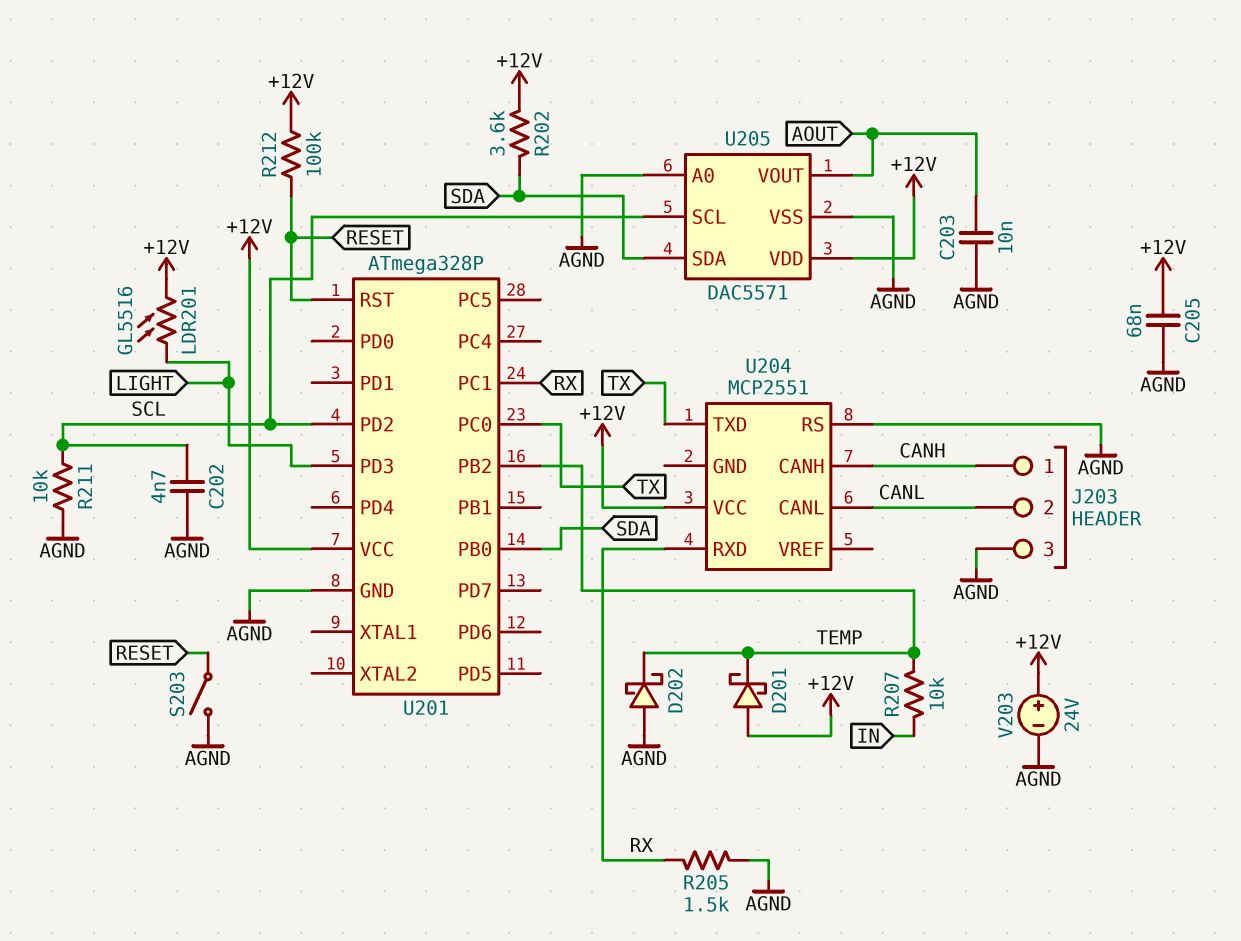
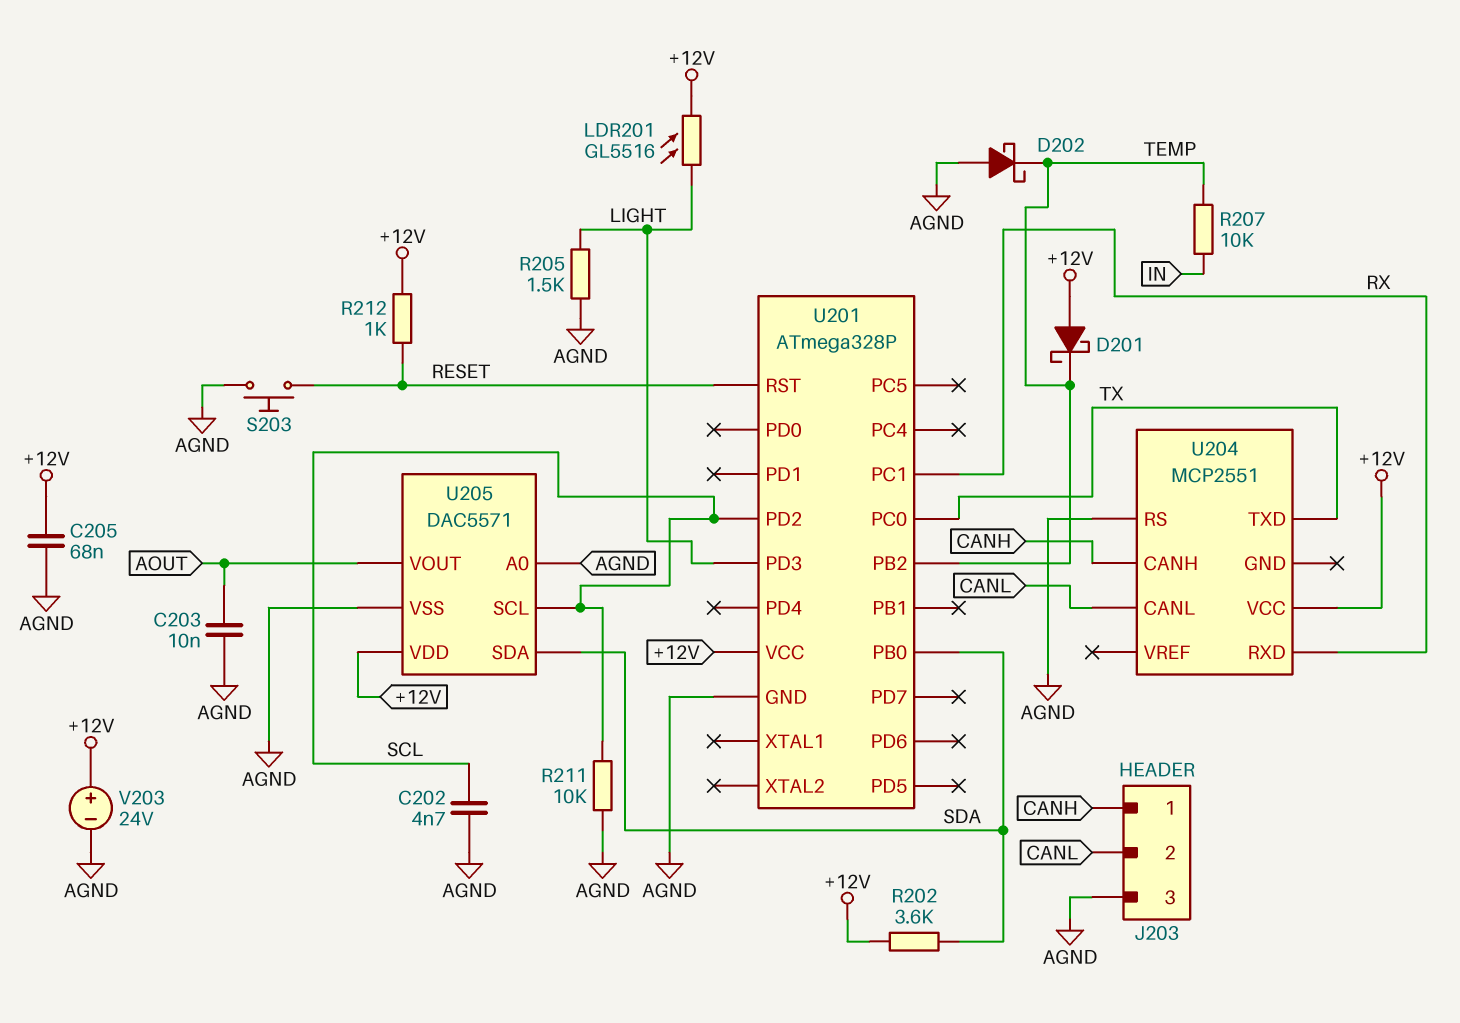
R205: 1.5k (AGND, RX) -> 1.5k (AGND, LIGHT)
R212: 100k (+12V, RESET) -> 1k (+12V, RESET)
S203: switch (AGND, RESET) -> button (AGND, RESET)

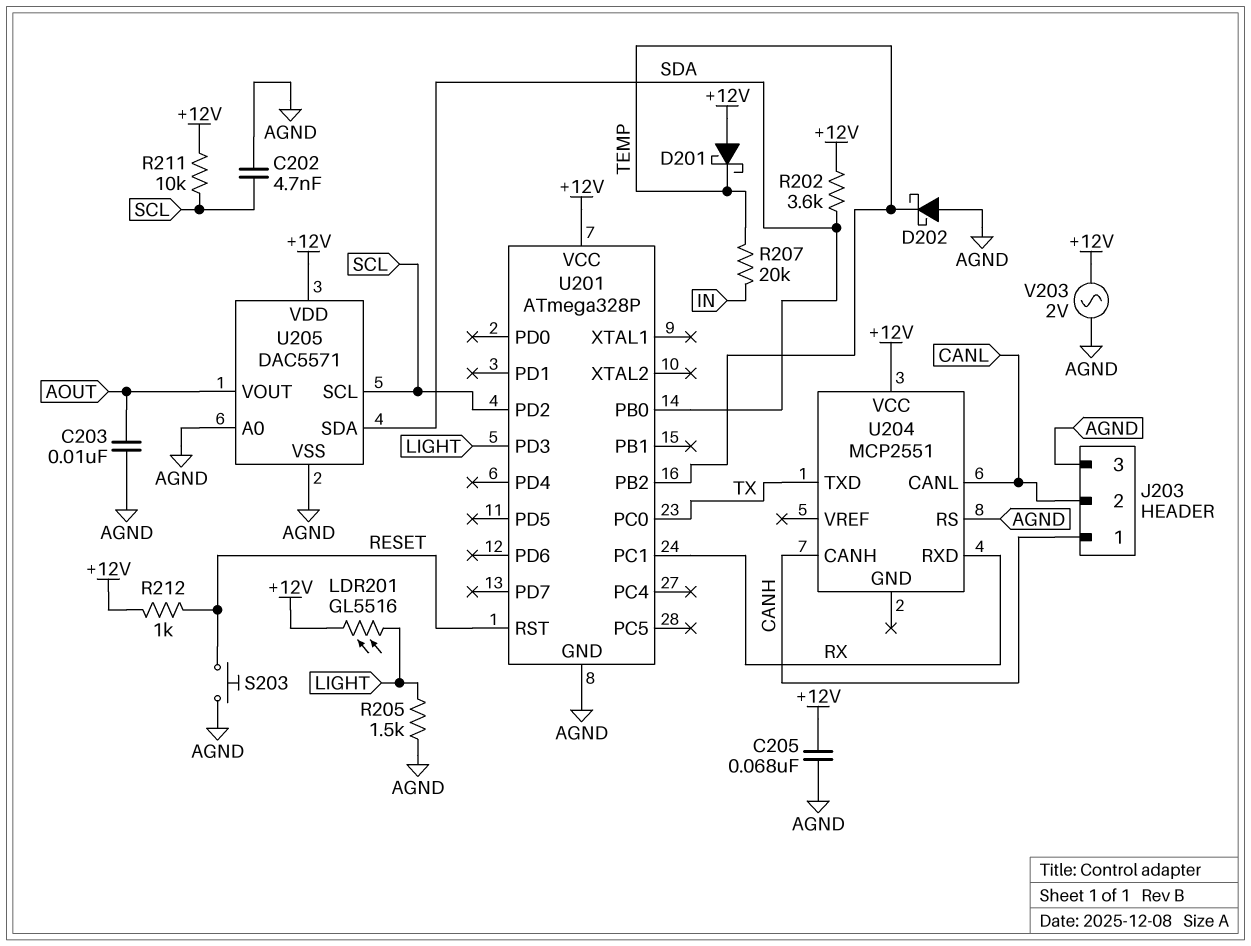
R207: 10k (IN, TEMP) -> 20k (IN, TEMP)
R211: 10k (AGND, SCL) -> 10k (+12V, SCL)
V203: 24V (plus +12V, minus AGND) -> AC 2V (+12V, AGND)

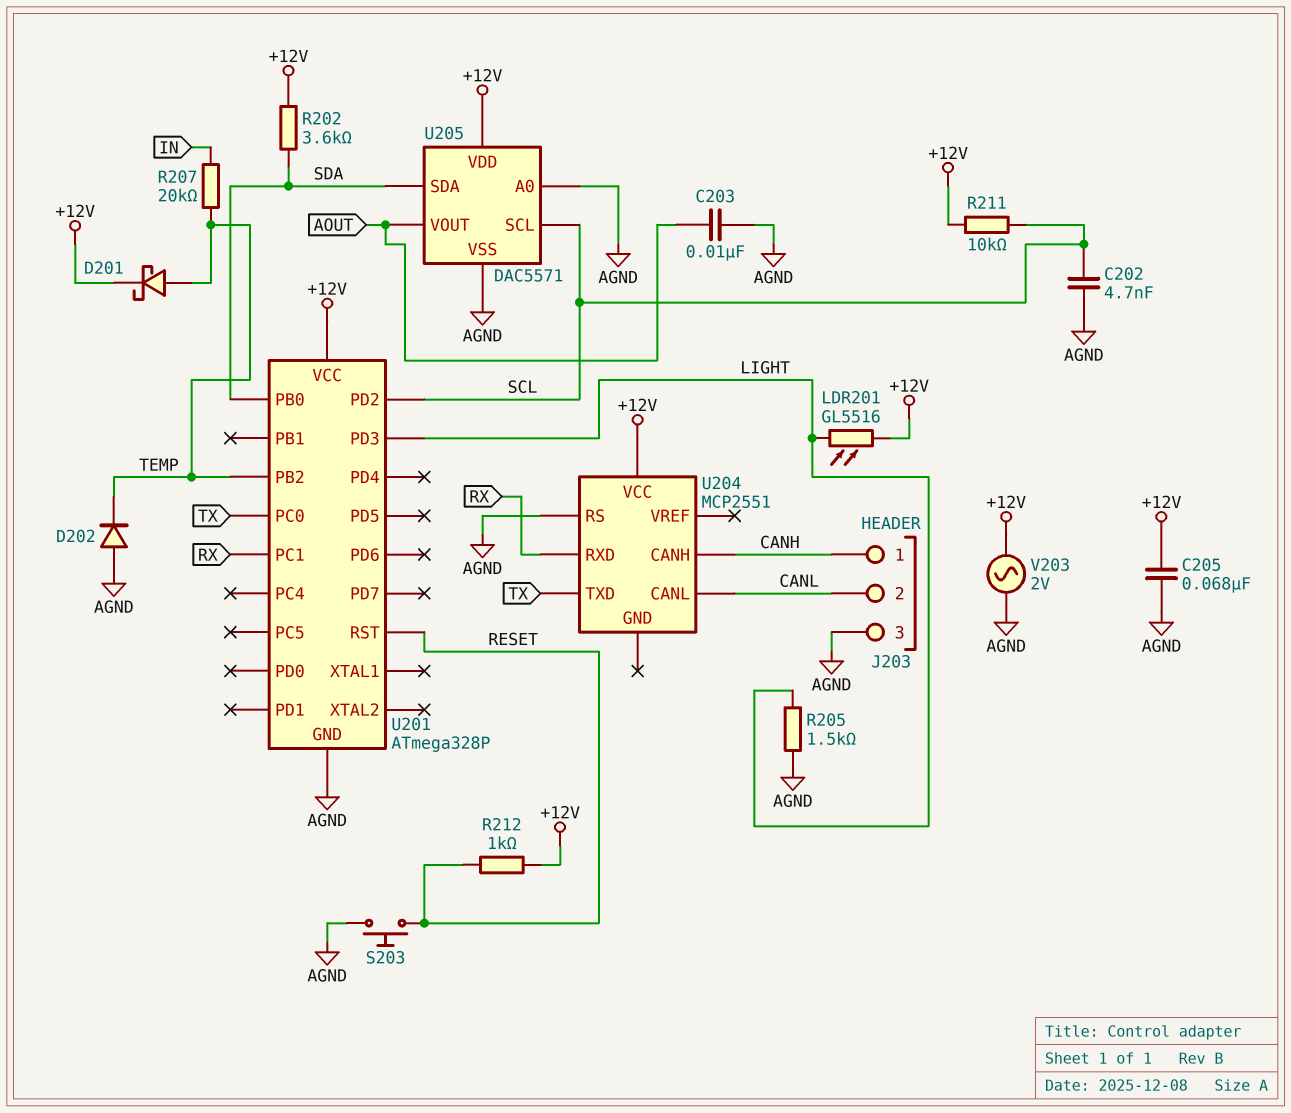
D201: schottky (A +12V, K TEMP) -> schottky (A TEMP, K +12V)
D202: schottky (A AGND, K TEMP) -> diode (A AGND, K TEMP)

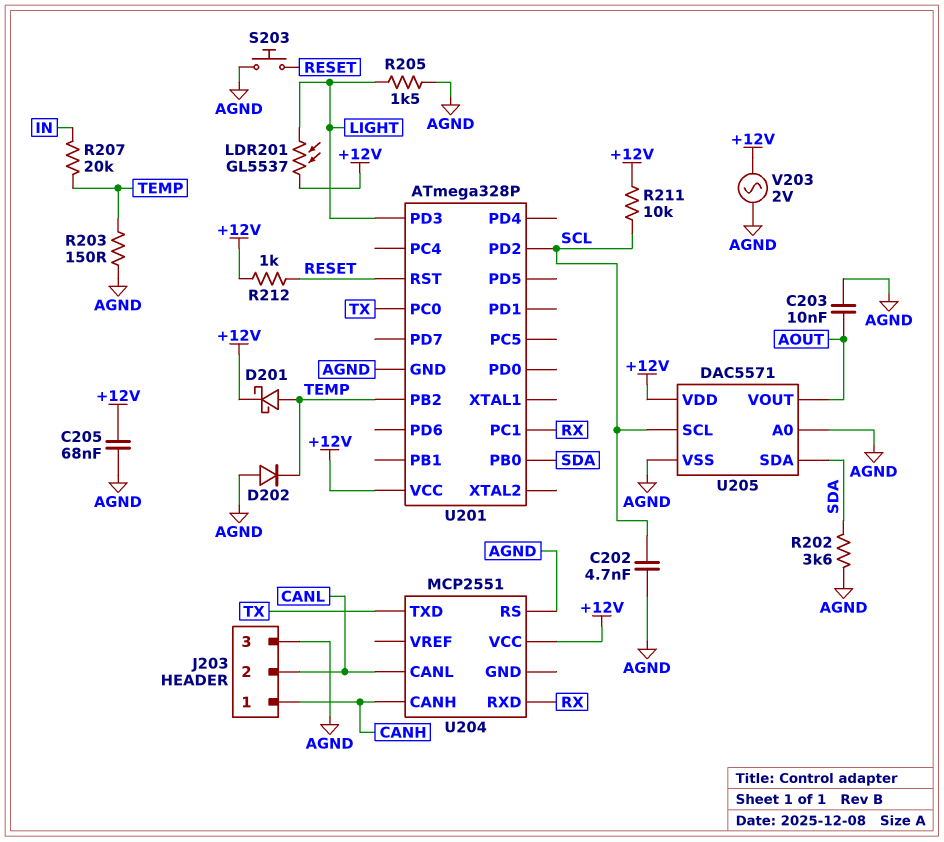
LDR201: GL5516 (+12V, LIGHT) -> GL5537 (+12V, LIGHT)
R202: 3.6k (+12V, SDA) -> 3.6k (AGND, SDA)
R203: none -> 150 (AGND, TEMP)

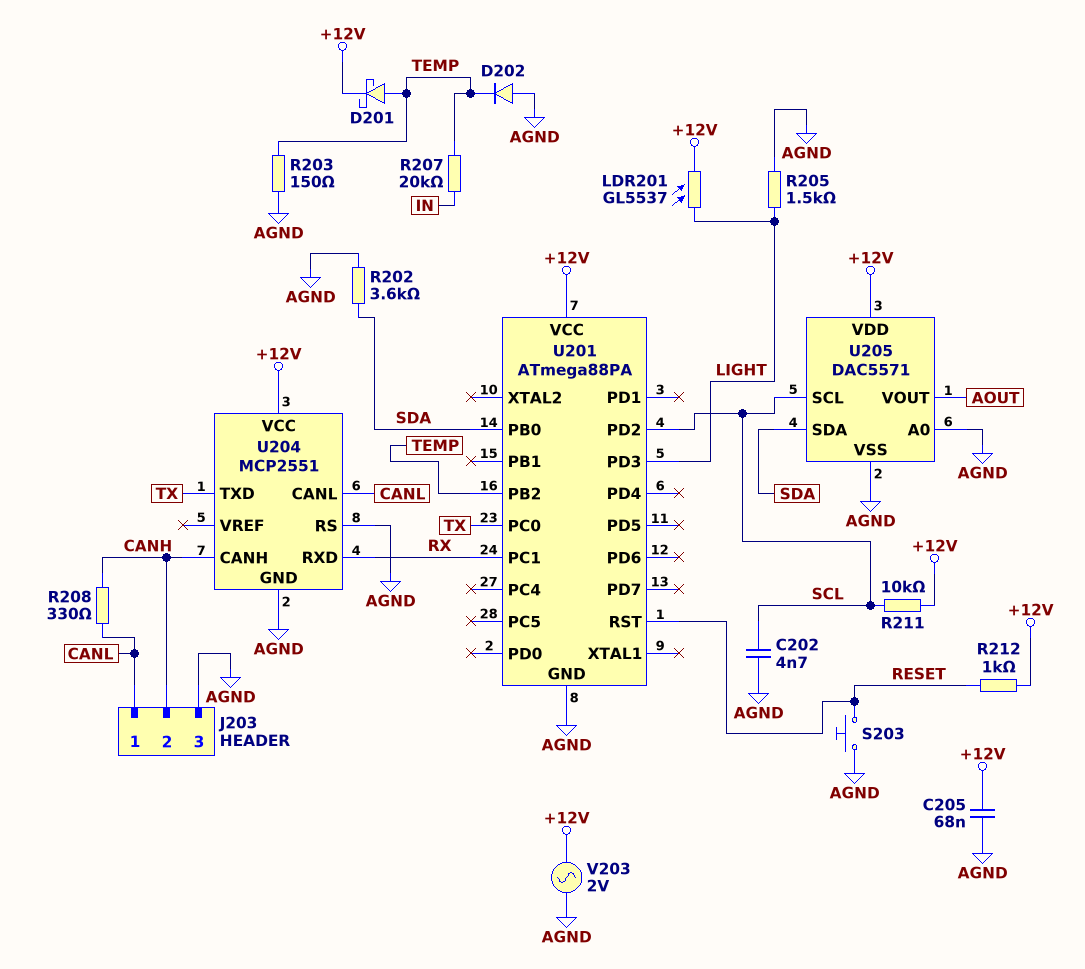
C203: 10nF (AGND, AOUT) -> none
J203 pin 1: CANH -> CANL
J203 pin 2: CANL -> CANH
R208: none -> 330 (CANH, CANL)
U201: ATmega328P -> ATmega88PA
U204 pin GND: none -> AGND

